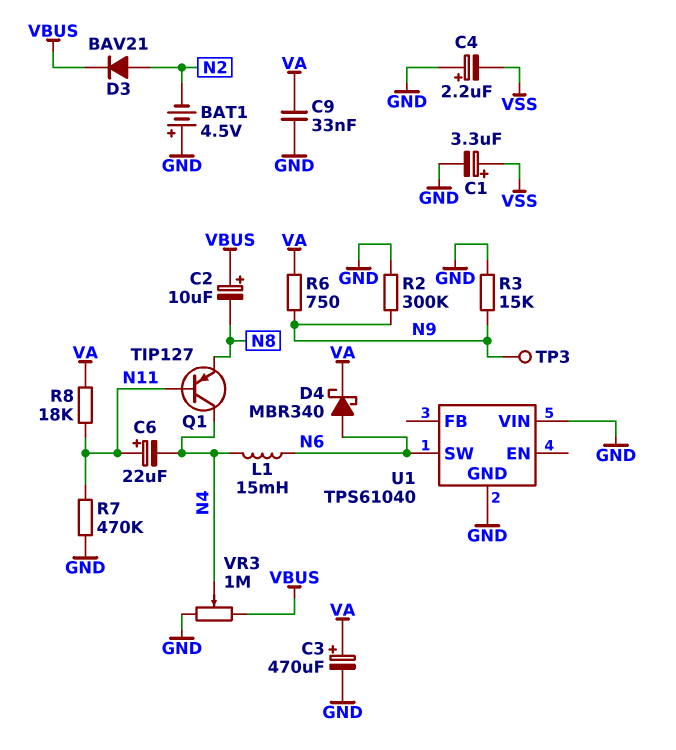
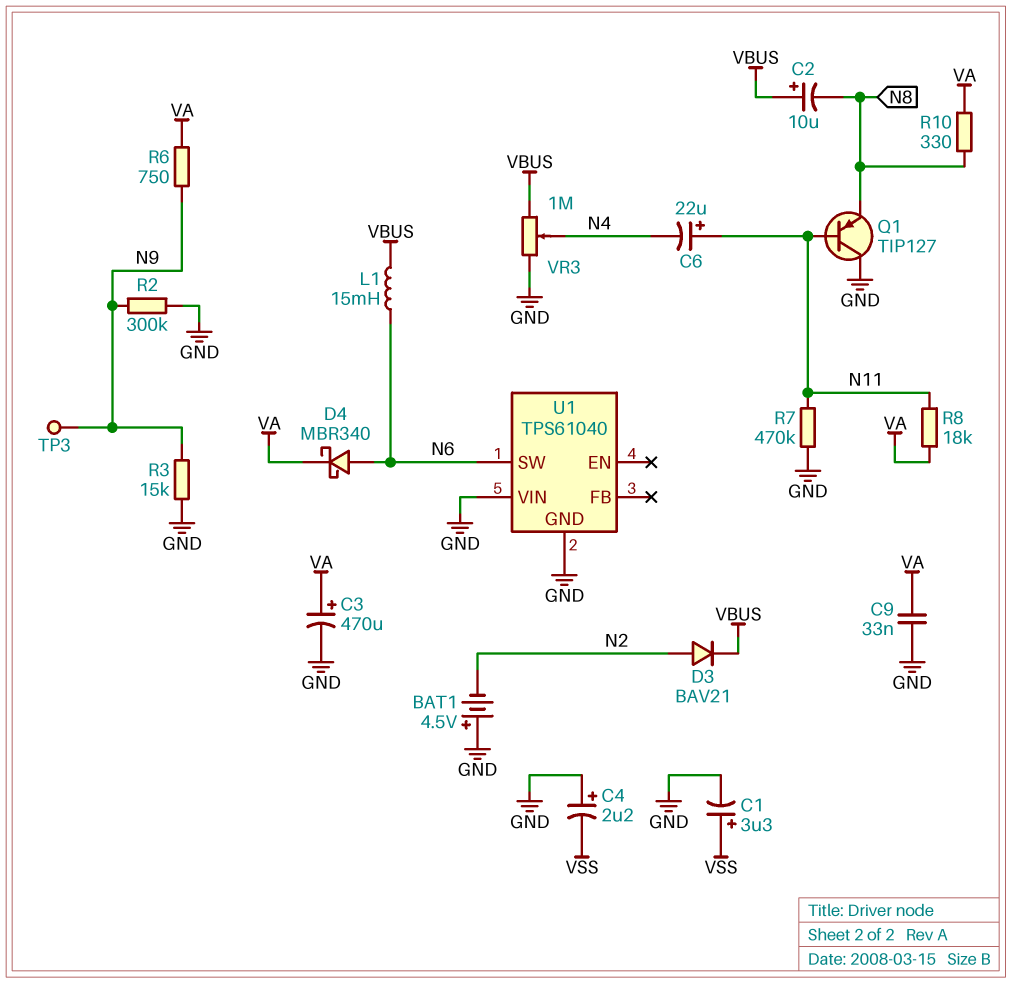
L1: 15mH (N4, N6) -> 15mH (N6, VBUS)
Q1: PNP TIP127 (B N11, C N4, E N8) -> PNP TIP127 (B N11, C GND, E N8)
R10: none -> 330 (N8, VA)

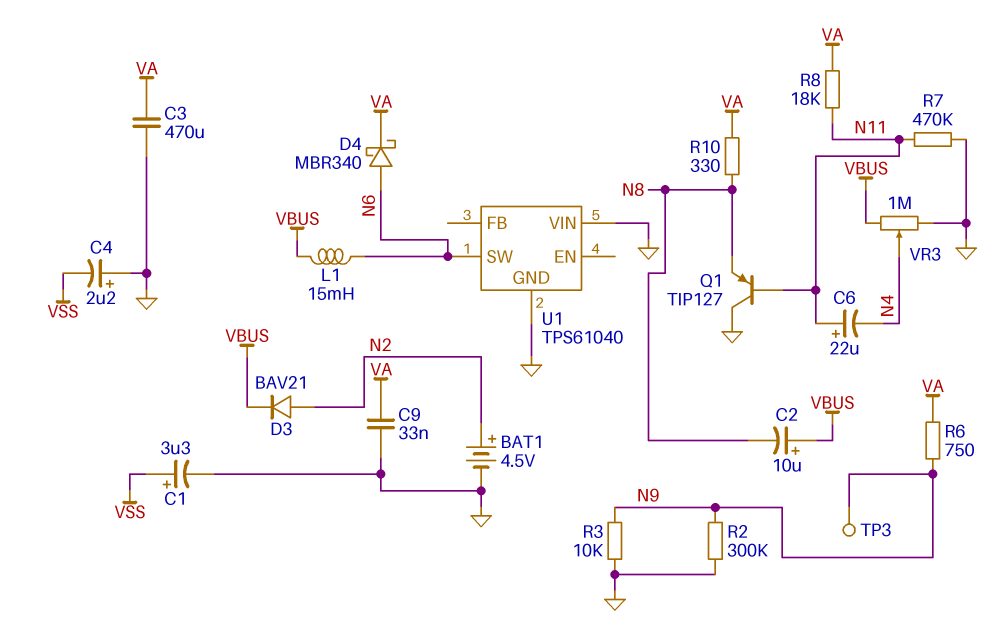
BAT1: 4.5V (plus GND, minus N2) -> 4.5V (plus N2, minus GND)
C3: 470uF (plus VA, minus GND) -> 470uF (GND, VA)
R3: 15k (GND, N9) -> 10k (GND, N9)

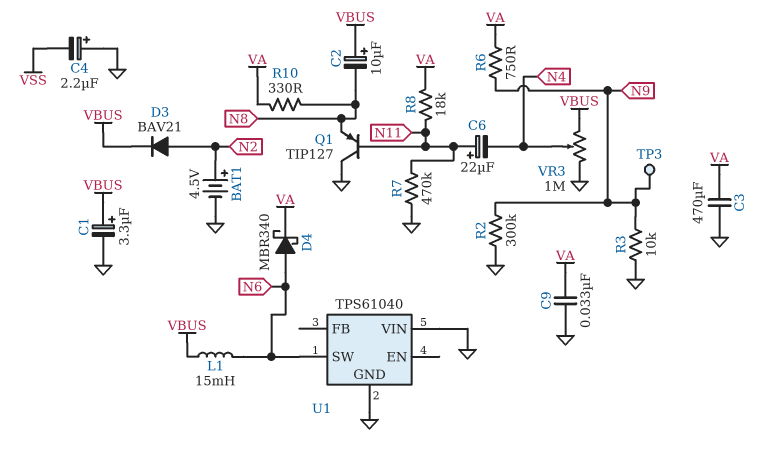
C1: 3.3uF (plus VSS, minus GND) -> 3.3uF (plus VBUS, minus GND)

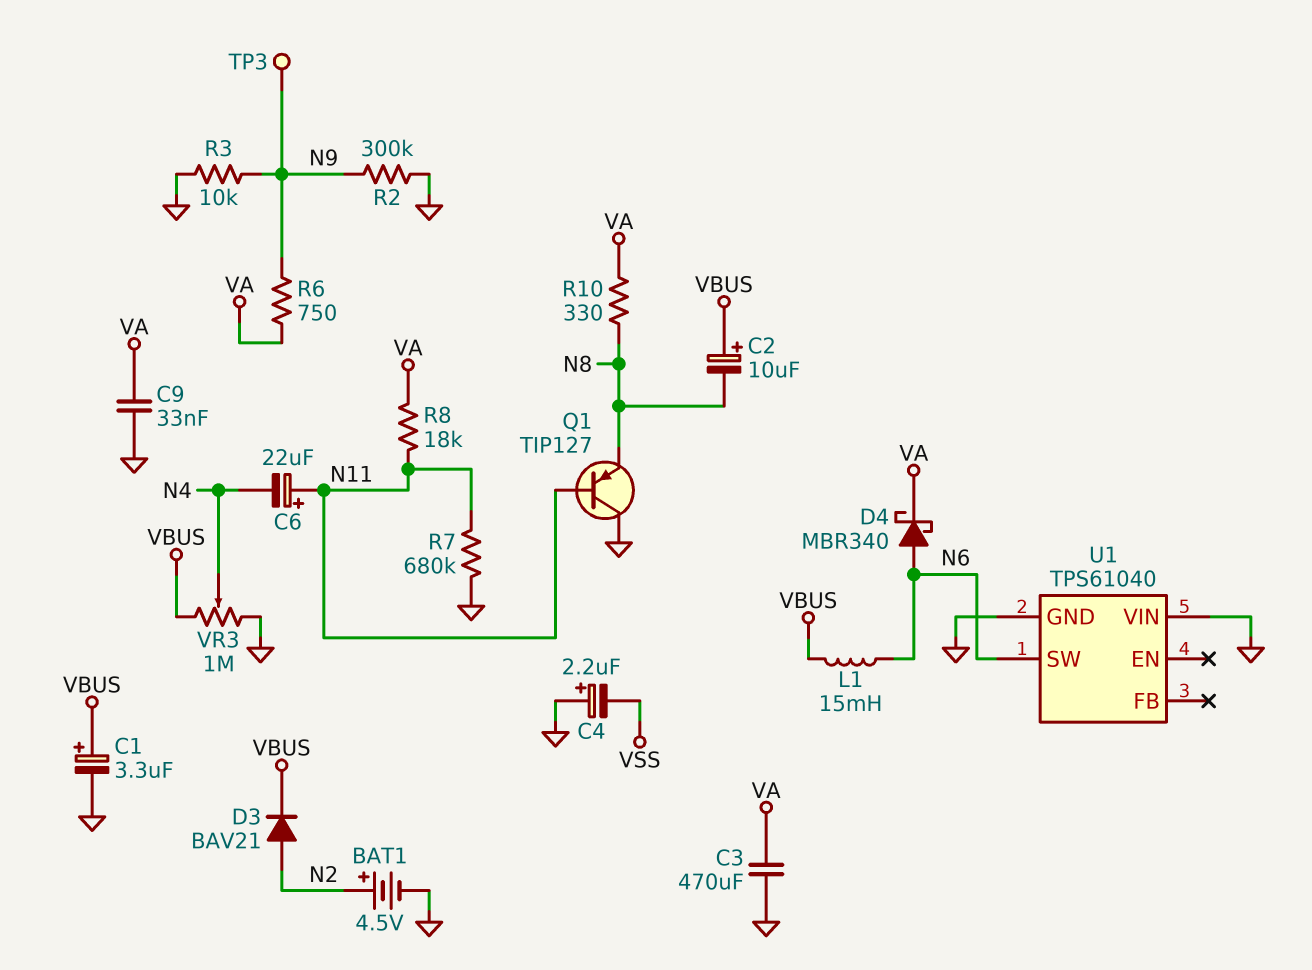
R7: 470k (GND, N11) -> 680k (GND, N11)

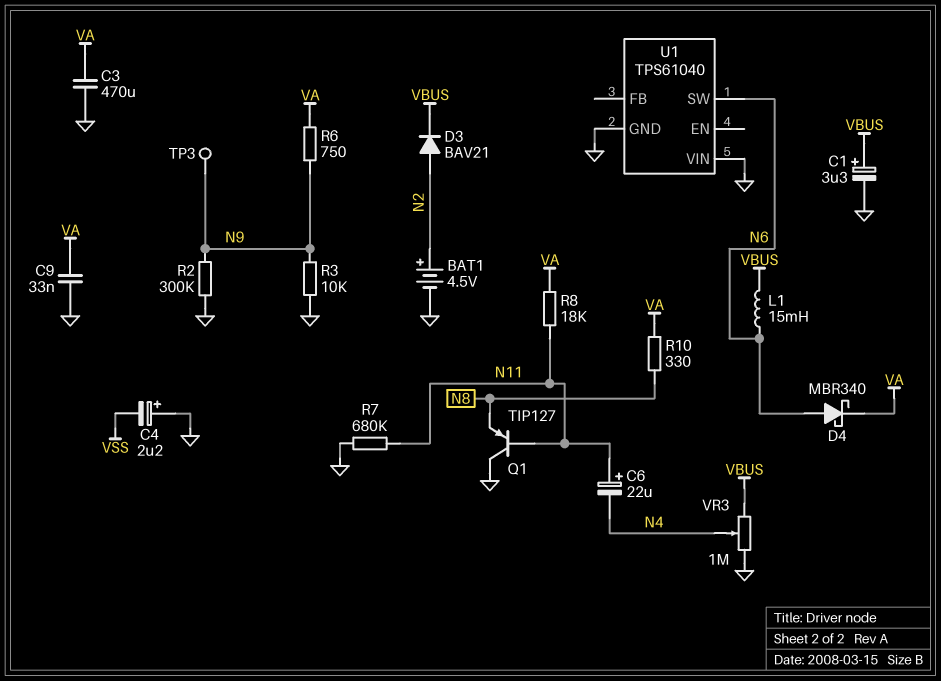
C2: 10uF (plus VBUS, minus N8) -> none

